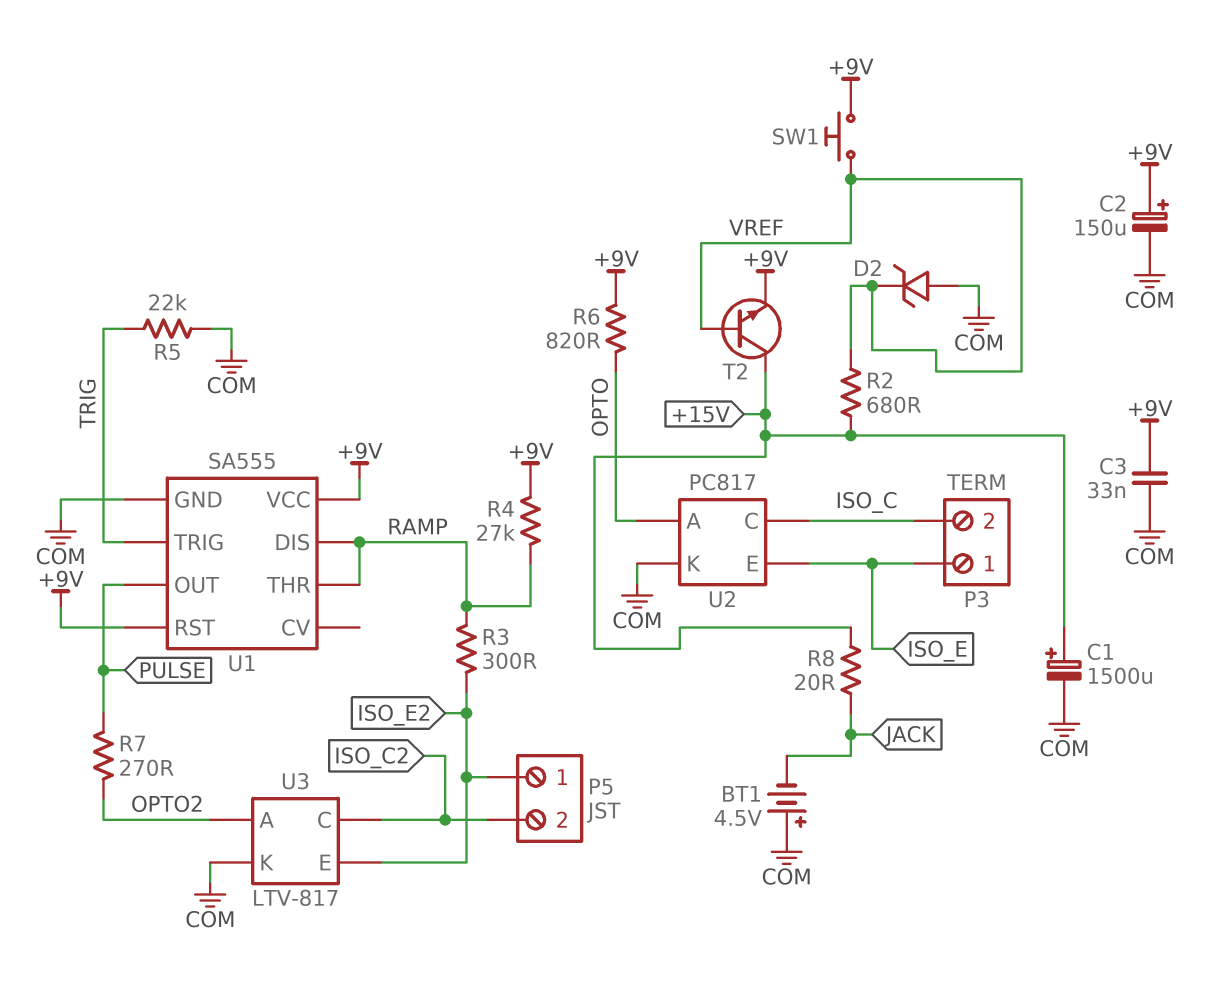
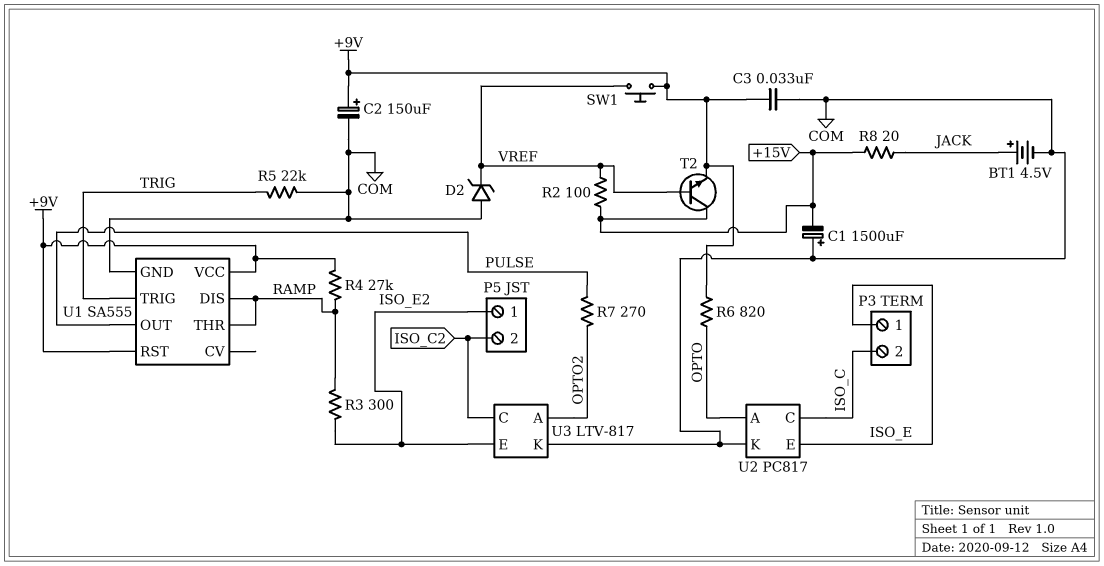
BT1: 4.5V (plus COM, minus JACK) -> 4.5V (plus JACK, minus COM)
C1: 1500uF (plus +15V, minus COM) -> 1500uF (plus COM, minus +15V)
R2: 680 (+15V, VREF) -> 100 (+15V, VREF)

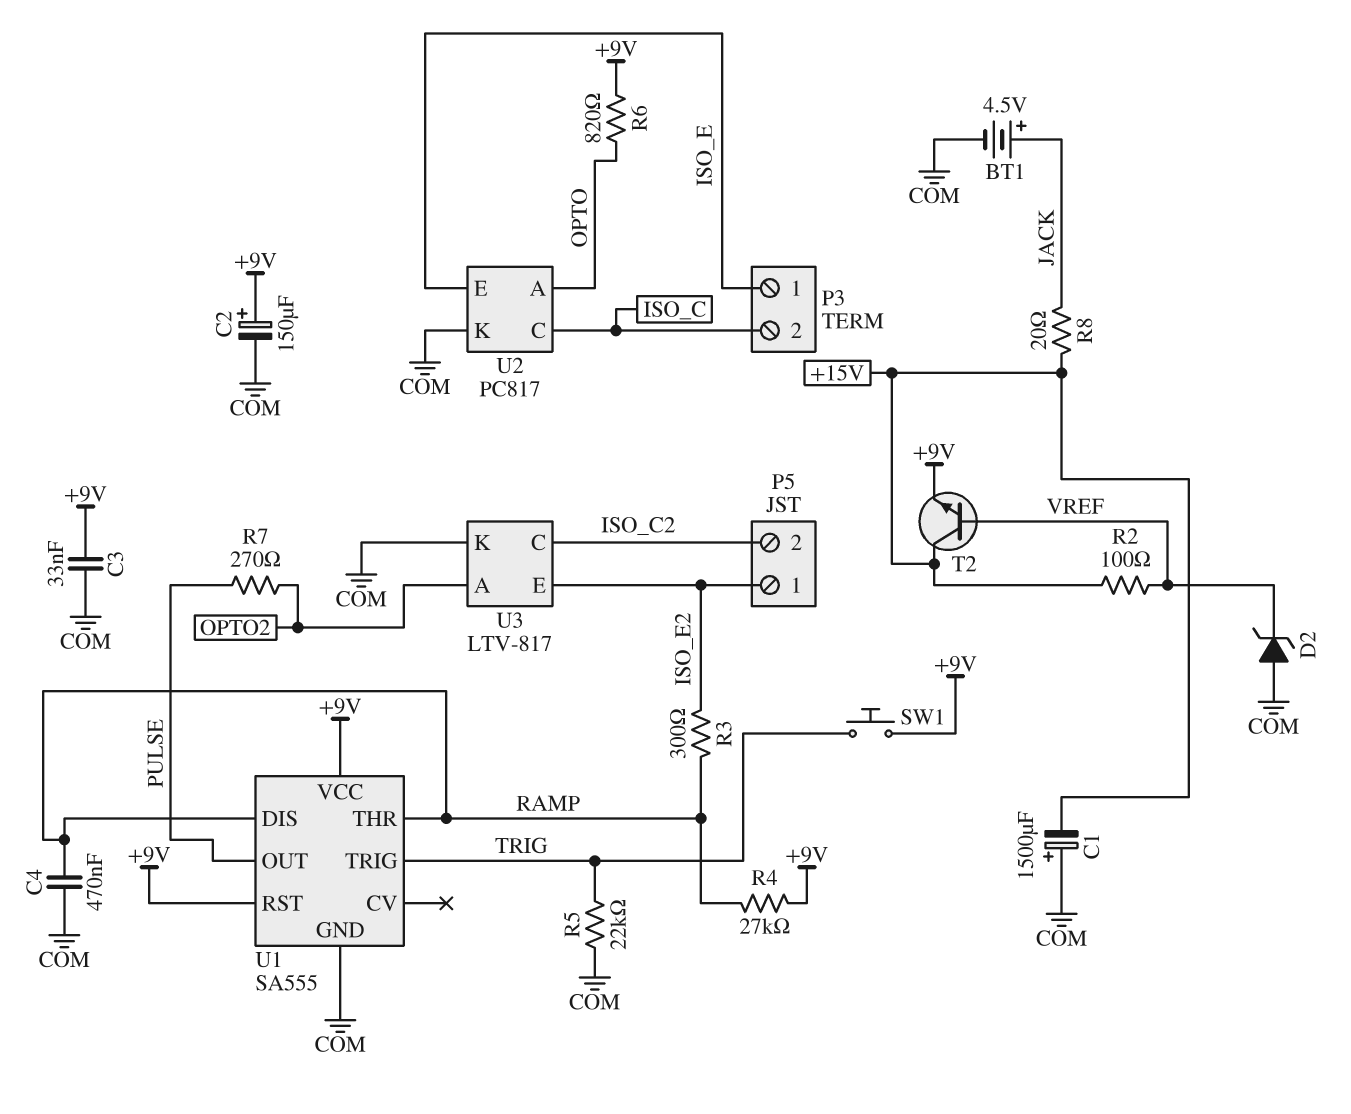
C4: none -> 470nF (COM, RAMP)
SW1: button (+9V, VREF) -> button (+9V, TRIG)

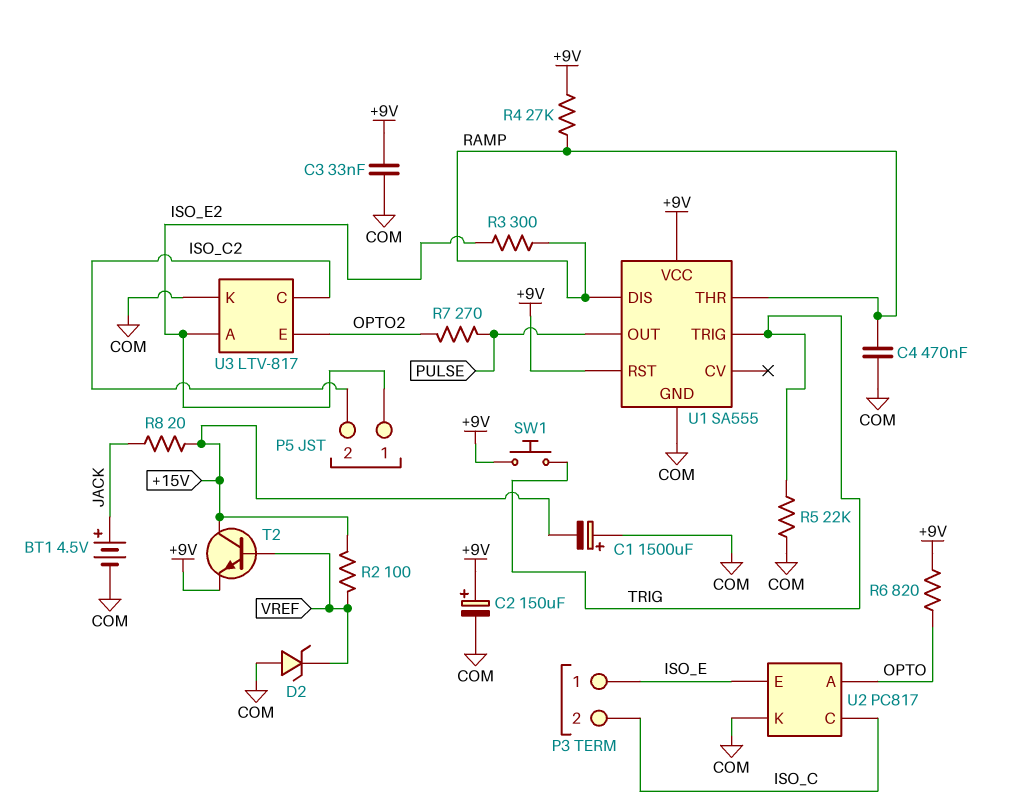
U3 pin A: OPTO2 -> ISO_E2
U3 pin E: ISO_E2 -> OPTO2

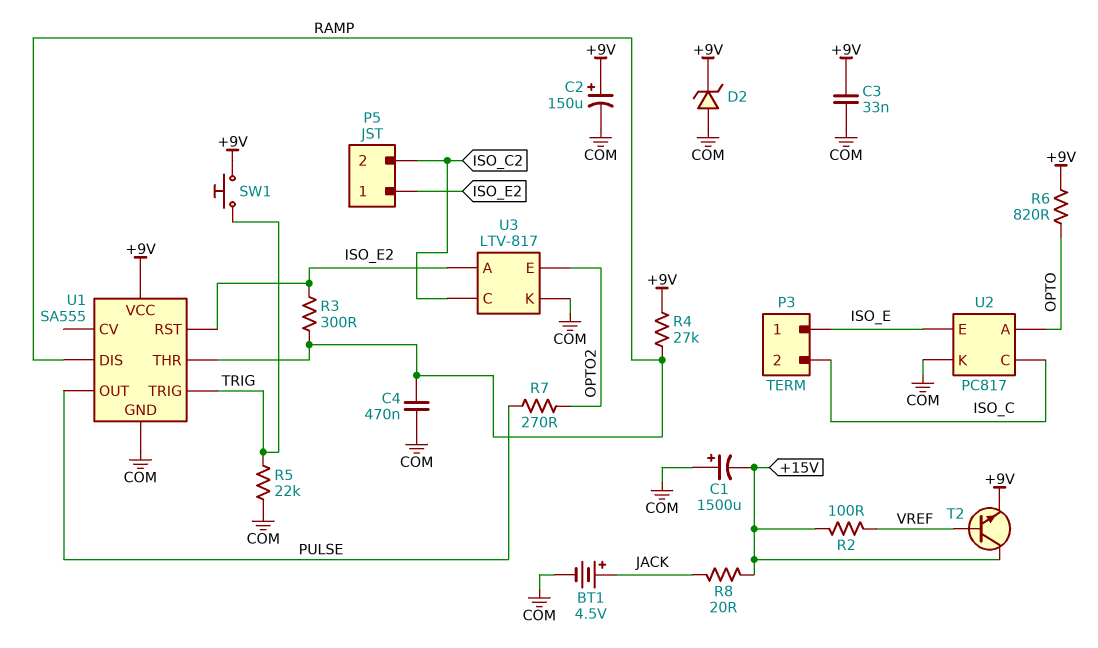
D2: zener (A COM, K VREF) -> zener (A COM, K +9V)
U1 pin RST: +9V -> ISO_E2

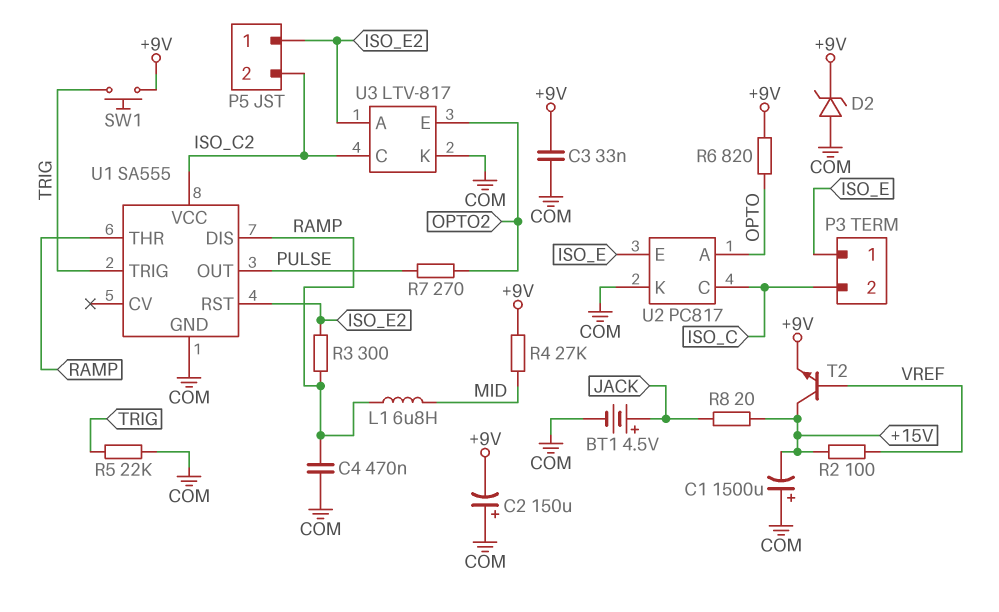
C2: 150uF (plus +9V, minus COM) -> 150uF (plus COM, minus +9V)
L1: none -> 6.8uH (MID, RAMP)
R4: 27k (+9V, RAMP) -> 27k (+9V, MID)
U1 pin VCC: +9V -> ISO_C2

